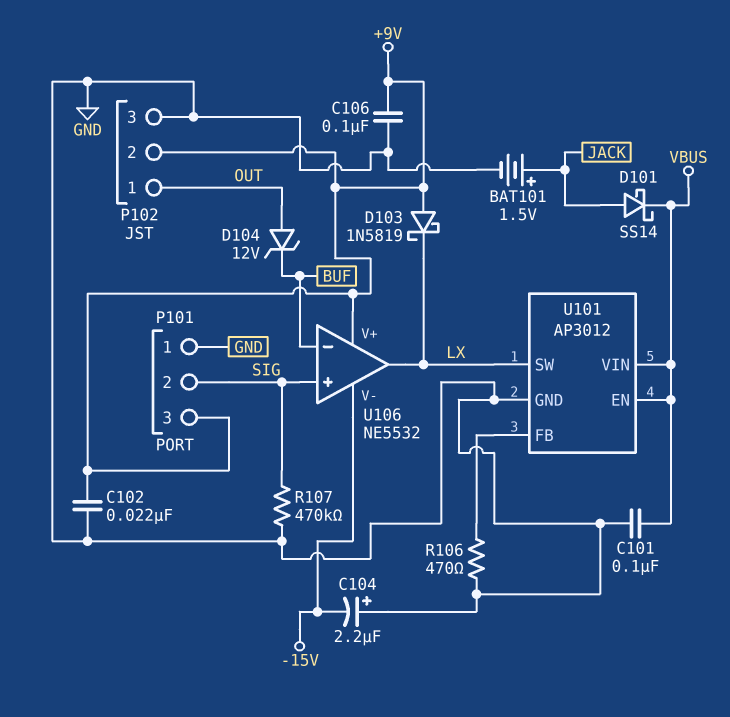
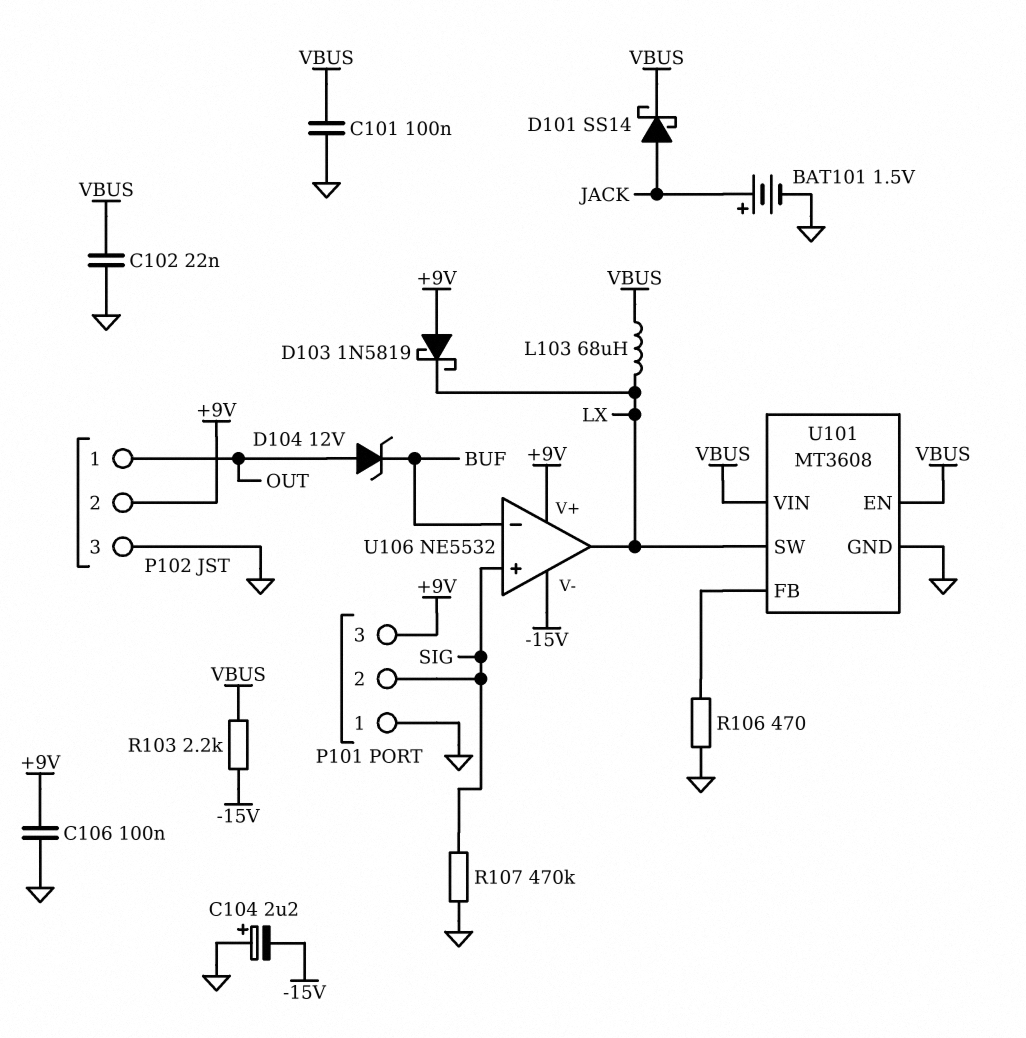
C102: 22nF (+9V, GND) -> 22nF (GND, VBUS)
L103: none -> 68uH (LX, VBUS)
R103: none -> 2.2k (-15V, VBUS)
U101: AP3012 -> MT3608

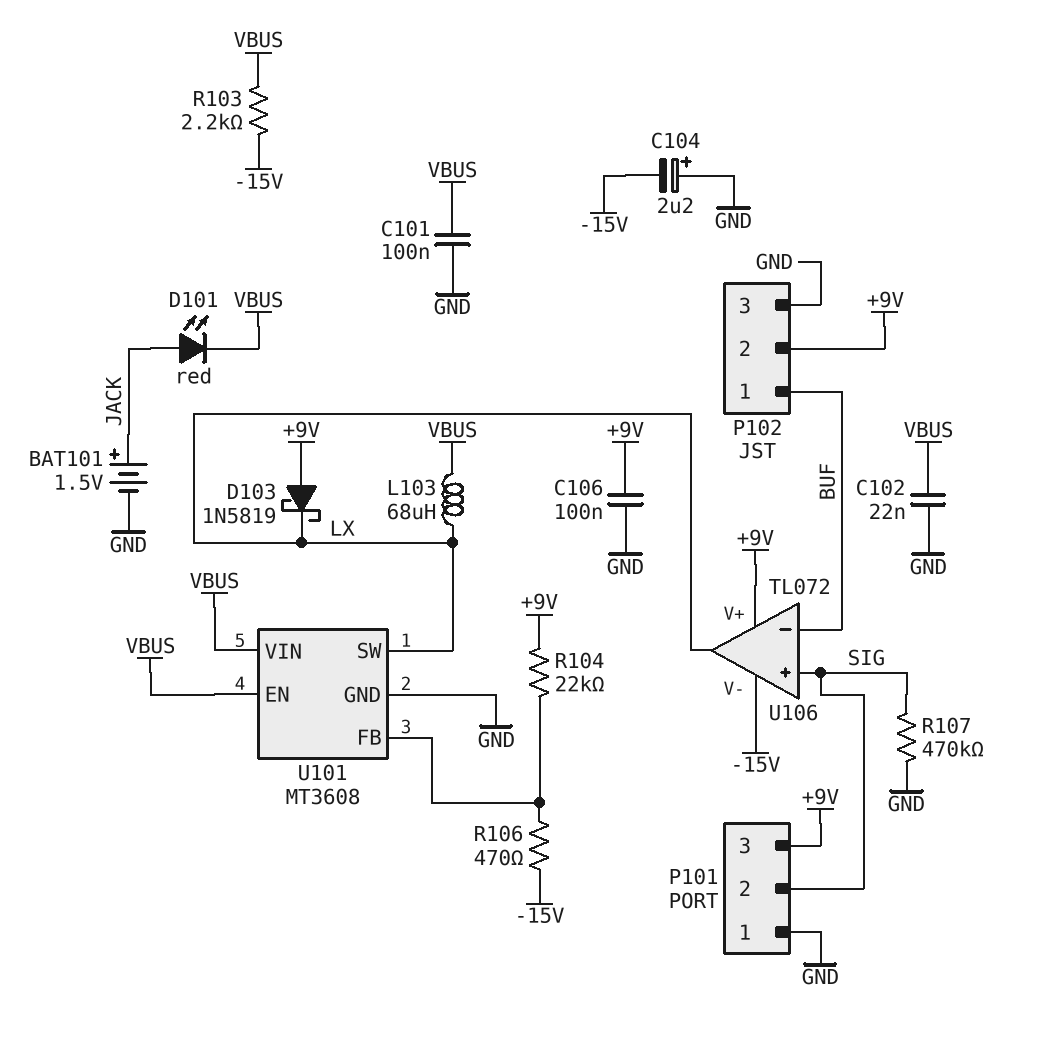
D101: schottky SS14 (A JACK, K VBUS) -> LED red (A JACK, K VBUS)
D104: zener 12V (A OUT, K BUF) -> none
P102 pin 1: OUT -> BUF
R104: none -> 22k (+9V, U101/FB)
R106: 470 (GND, U101/FB) -> 470 (-15V, U101/FB)
U106: NE5532 -> TL072

